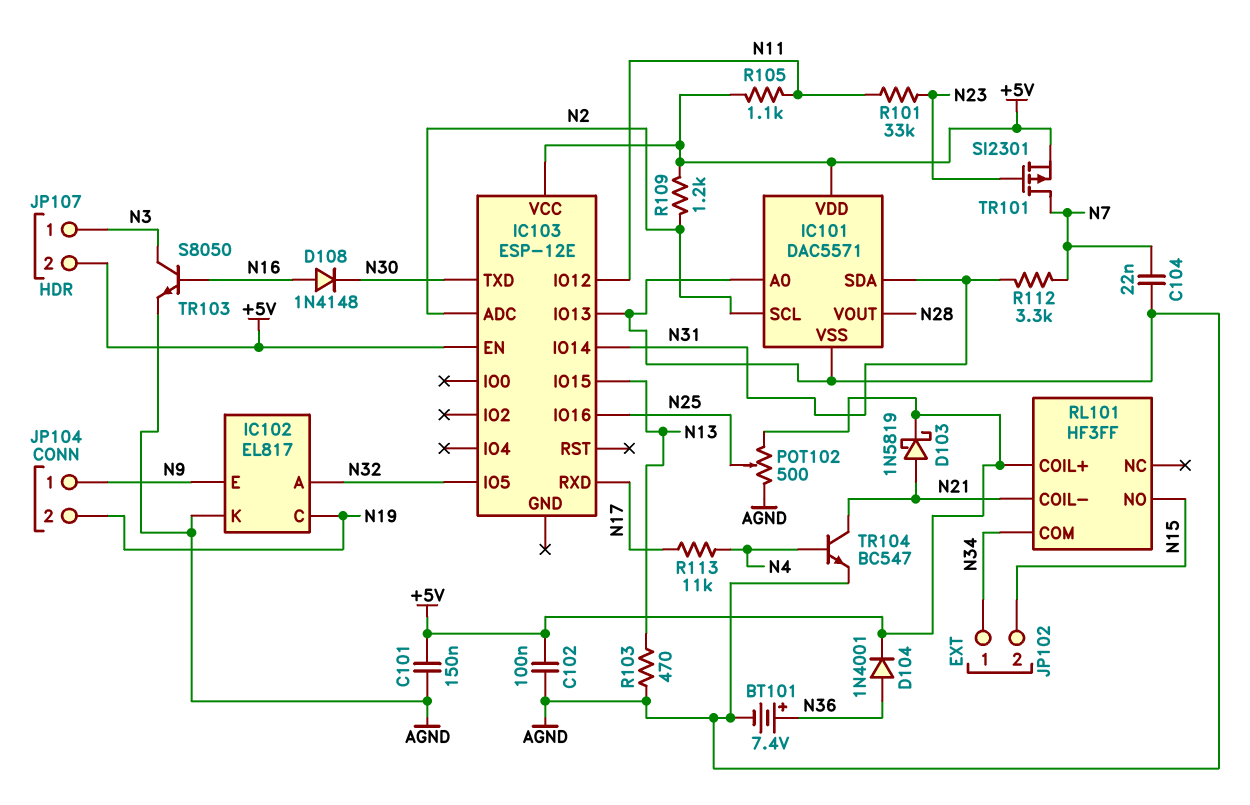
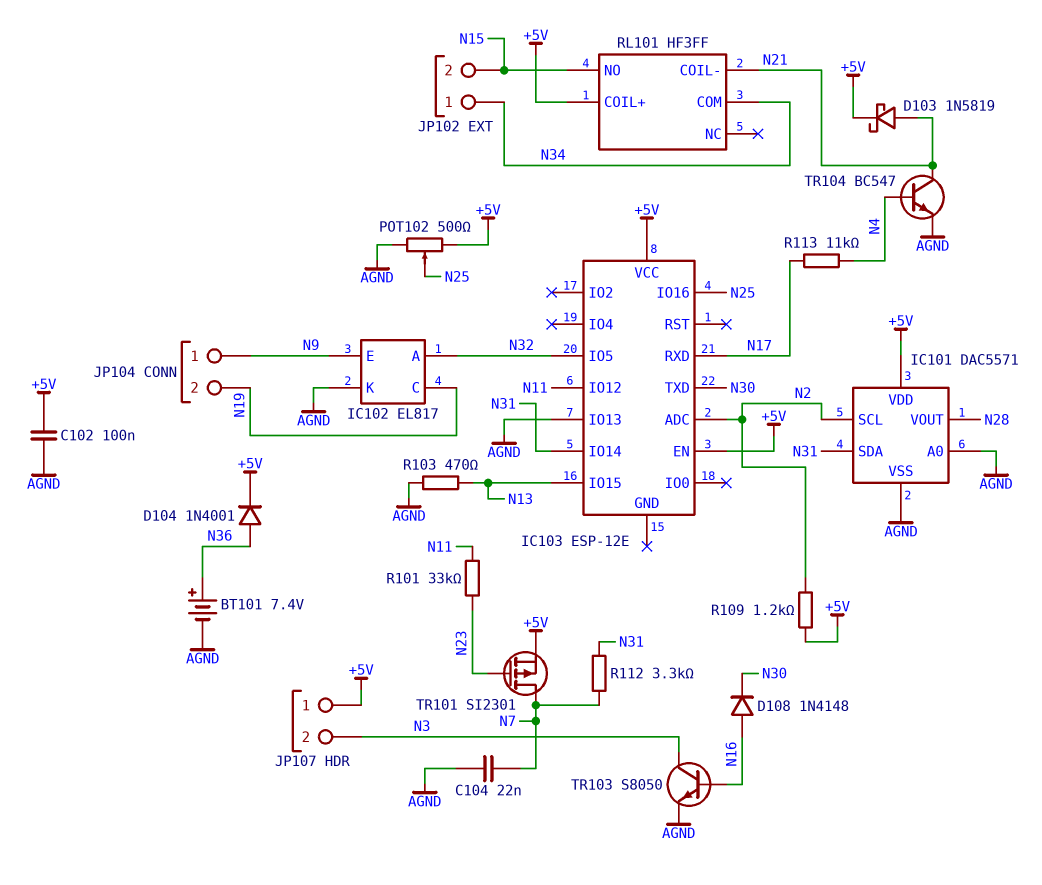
C101: 150nF (+5V, AGND) -> none
JP107 pin 1: N3 -> +5V
JP107 pin 2: +5V -> N3
R105: 1.1k (+5V, N11) -> none

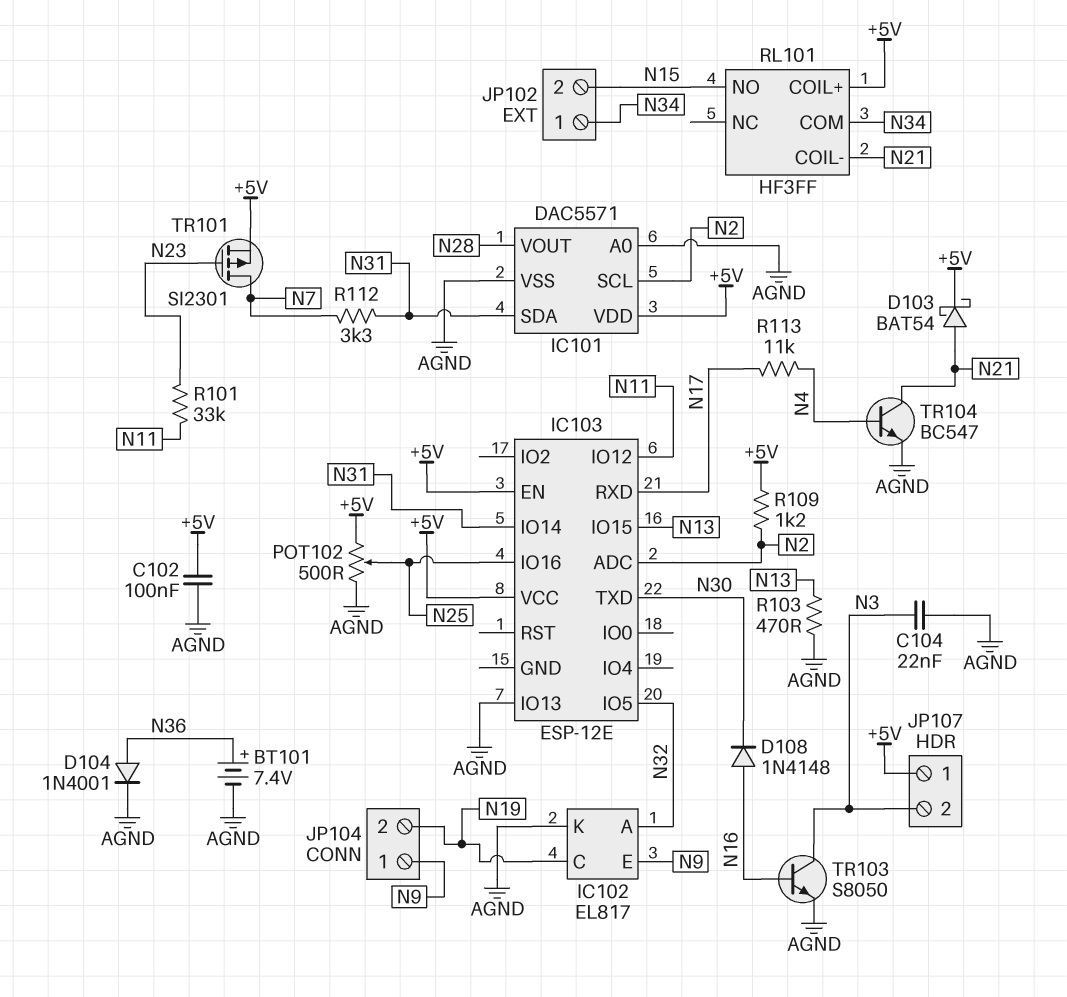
C104: 22nF (AGND, N7) -> 22nF (AGND, N3)
D103: schottky 1N5819 (A N21, K +5V) -> schottky BAT54 (A N21, K +5V)
D104: diode 1N4001 (A N36, K +5V) -> diode 1N4001 (A N36, K AGND)

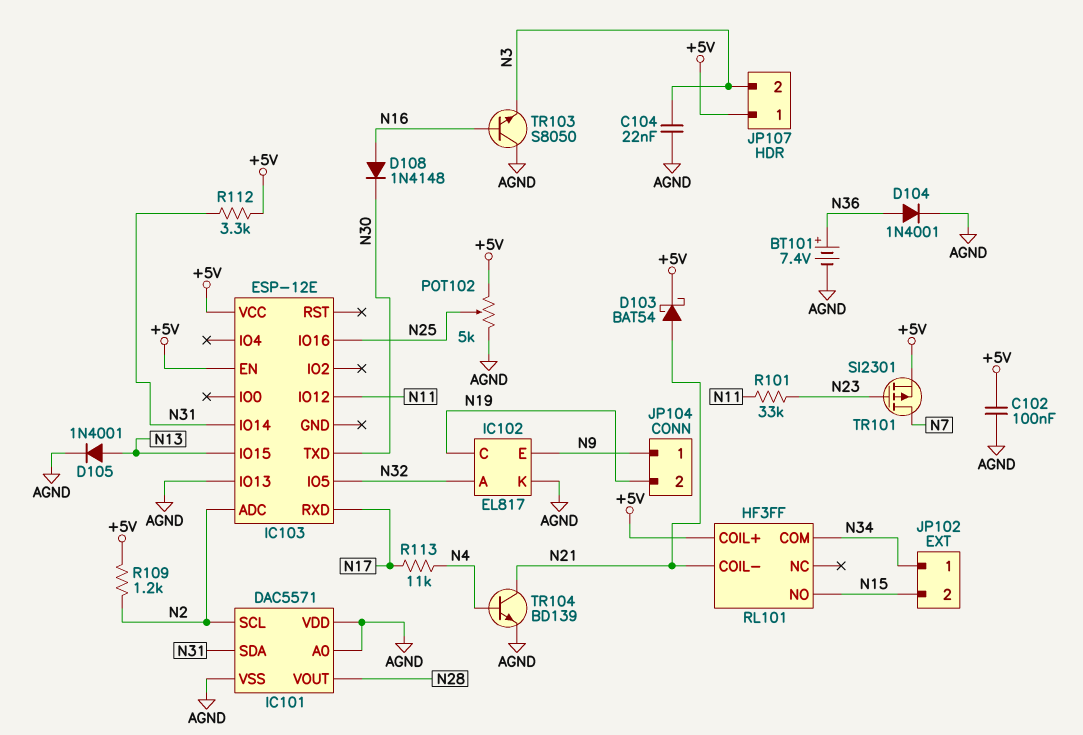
D105: none -> diode 1N4001 (A N13, K AGND)
IC101 pin VDD: +5V -> AGND
POT102: 500 (+5V, AGND, wiper N25) -> 5k (+5V, AGND, wiper N25)
R103: 470 (AGND, N13) -> none
R112: 3.3k (N7, N31) -> 3.3k (+5V, N31)
TR103: NPN S8050 (B N16, C N3, E AGND) -> NPN S8050 (B N16, C AGND, E N3)
TR104: NPN BC547 (B N4, C N21, E AGND) -> NPN BD139 (B N4, C N21, E AGND)

